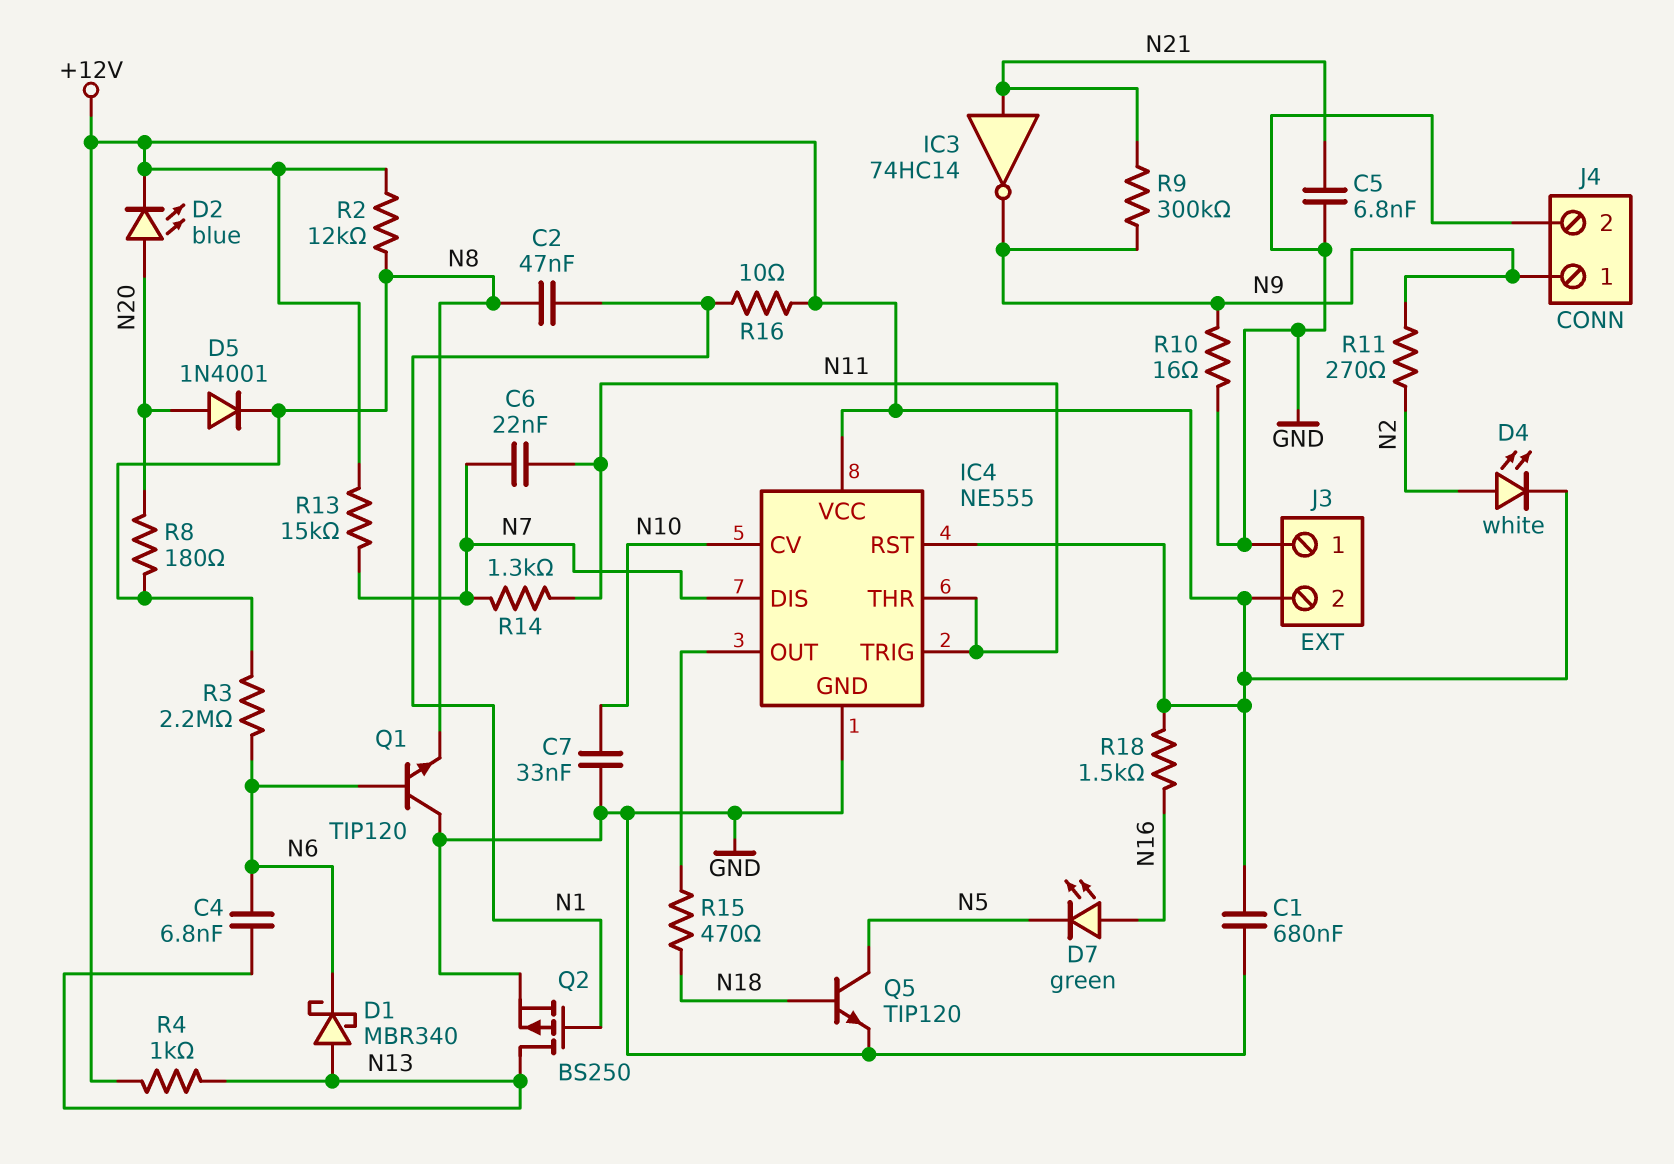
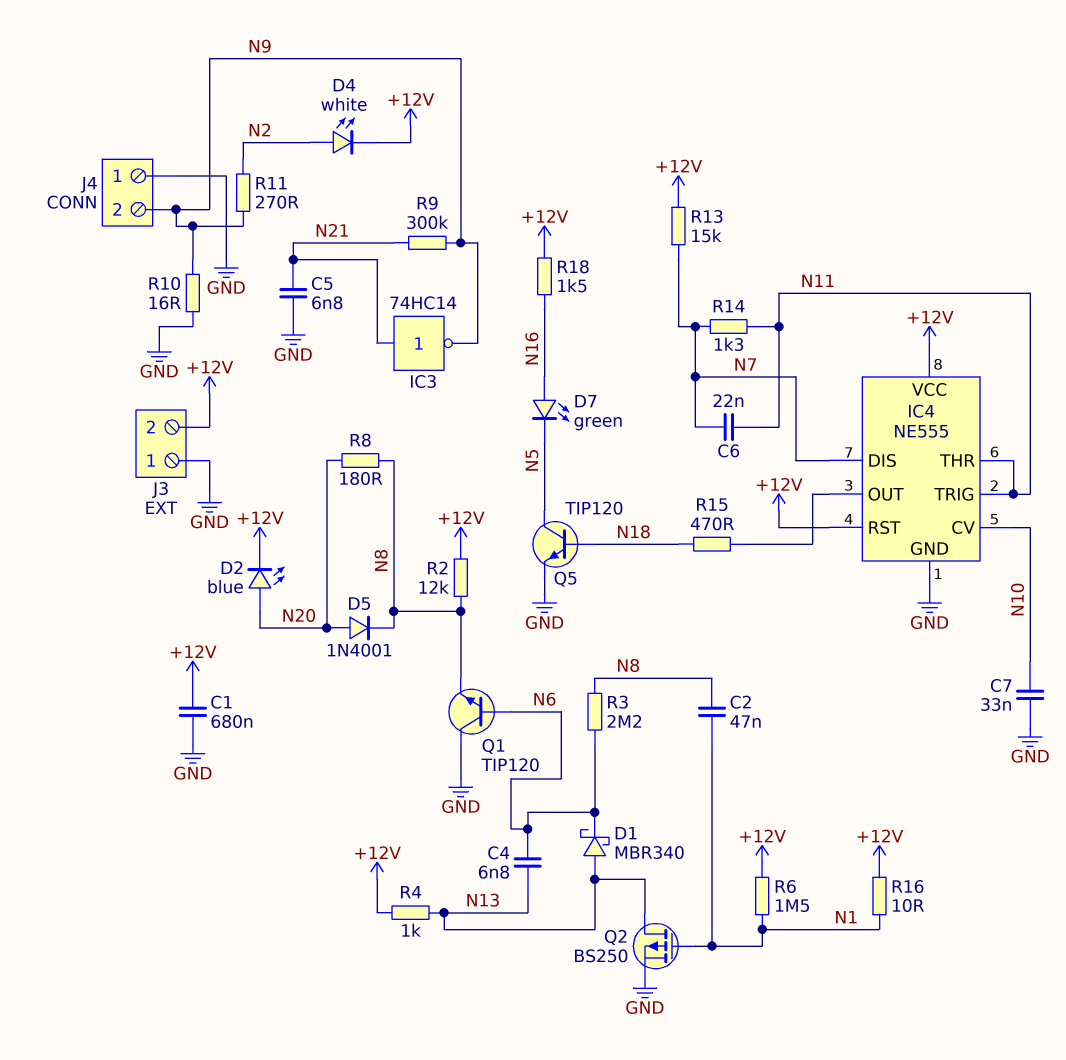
J4 pin 1: N9 -> GND
J4 pin 2: GND -> N9
R6: none -> 1.5M (+12V, N1)

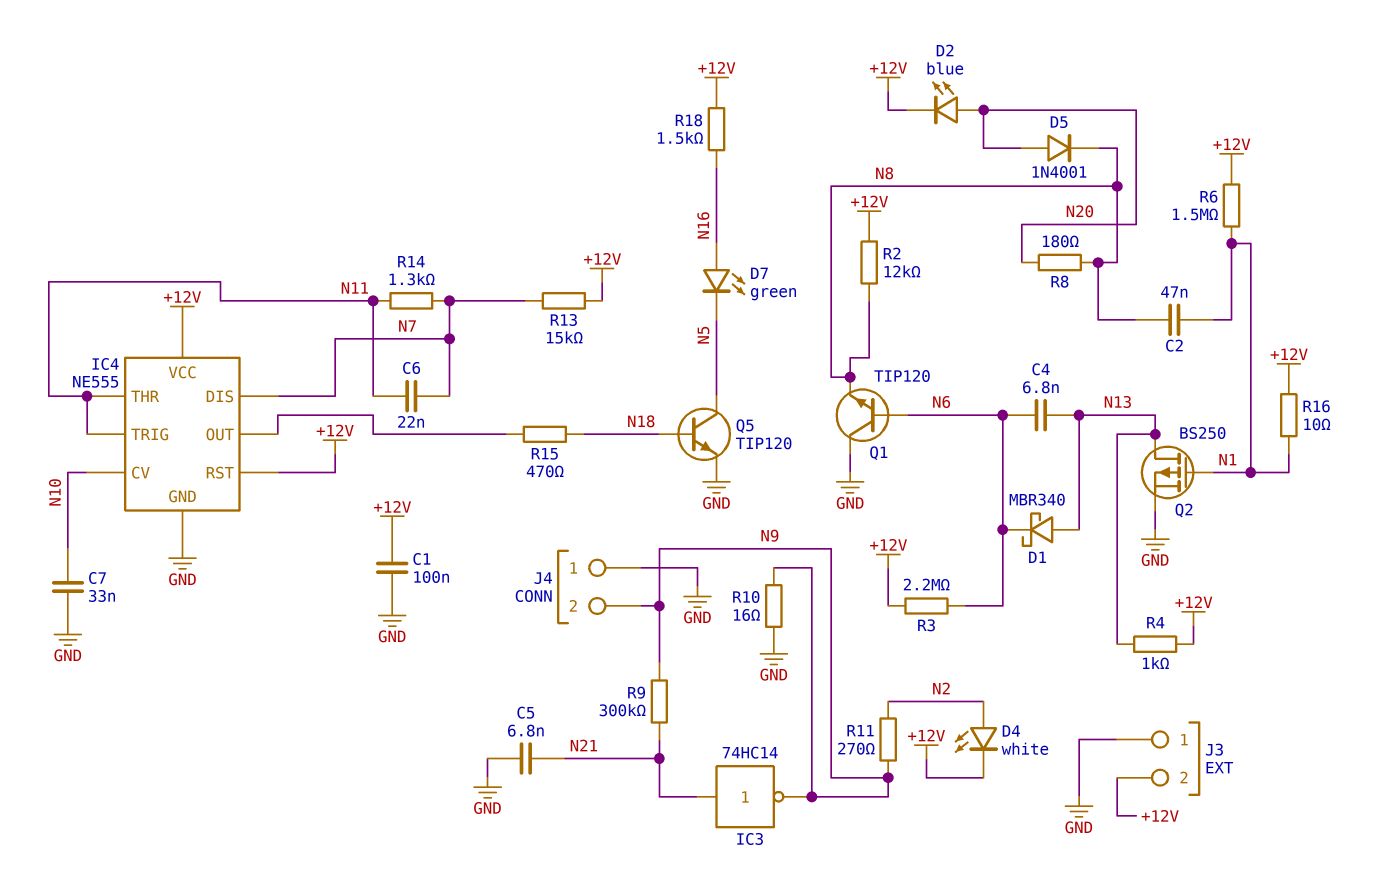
C1: 680nF (+12V, GND) -> 100nF (+12V, GND)
R3: 2.2M (N6, N8) -> 2.2M (+12V, N6)

